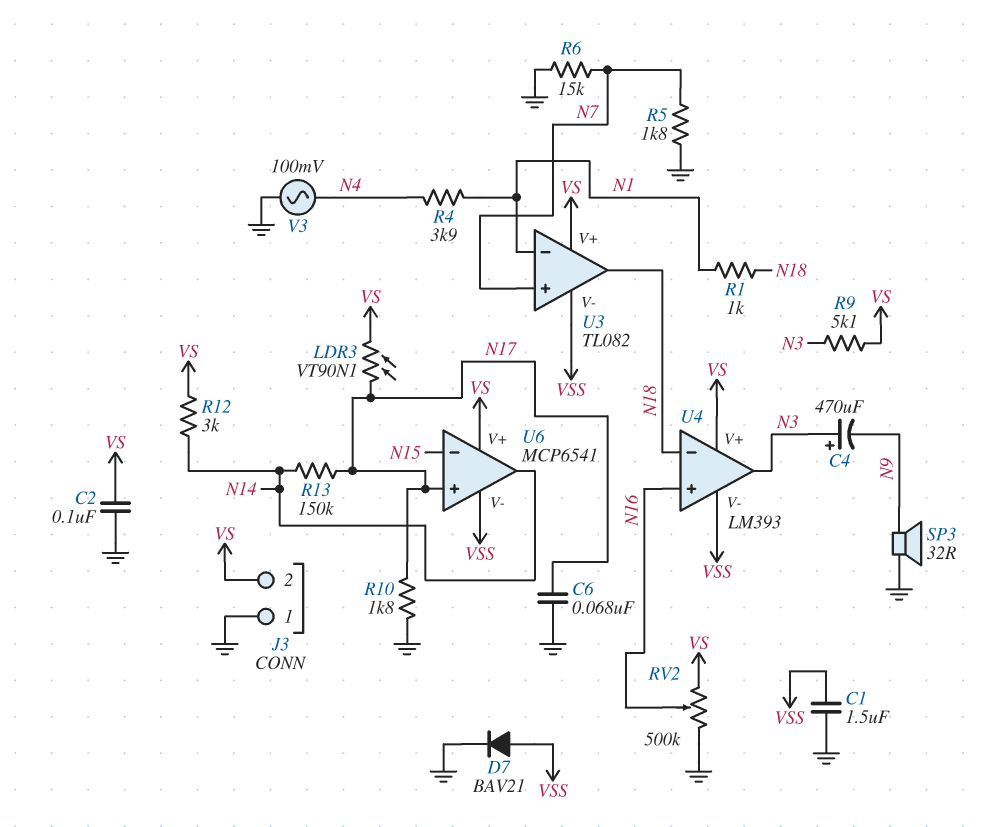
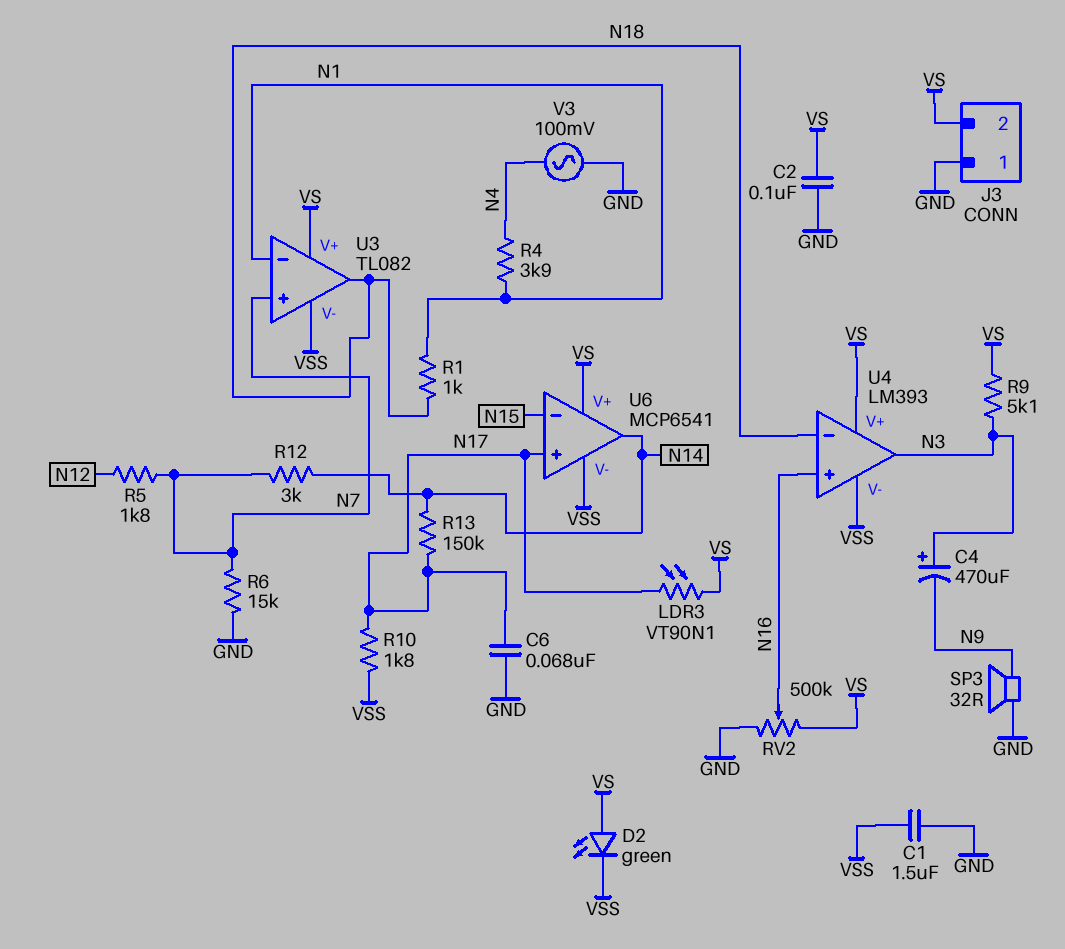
D2: none -> LED green (A VS, K VSS)
D7: diode BAV21 (A VSS, K GND) -> none
R5: 1.8k (GND, N7) -> 1.8k (N7, N12)
R10: 1.8k (GND, N17) -> 1.8k (N17, VSS)
R12: 3k (N14, VS) -> 3k (N7, N14)

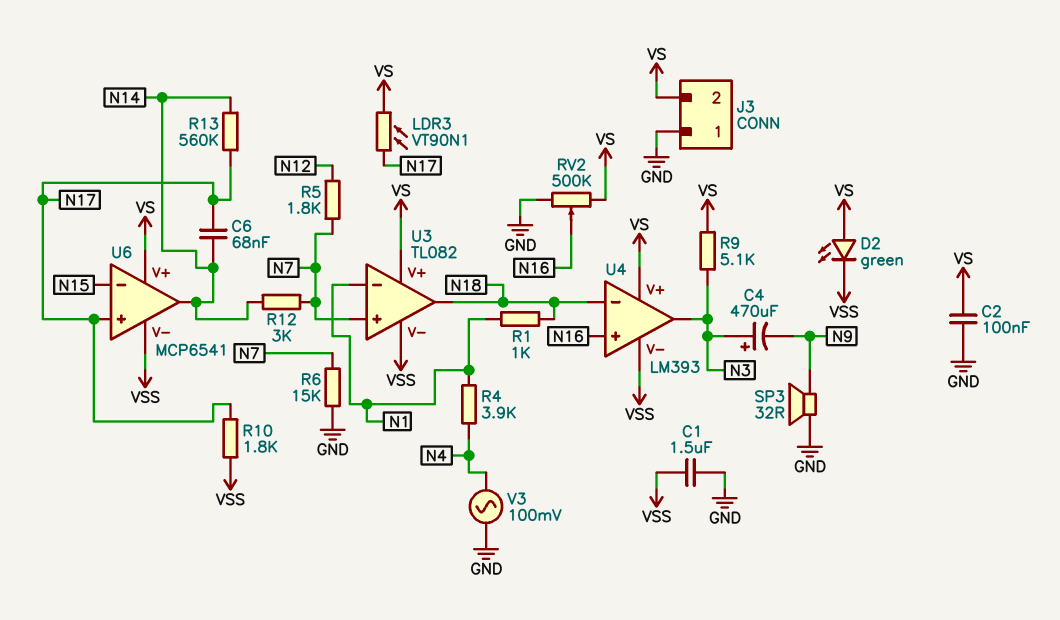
C6: 68nF (GND, N17) -> 68nF (N14, N17)
R13: 150k (N14, N17) -> 560k (N14, N17)

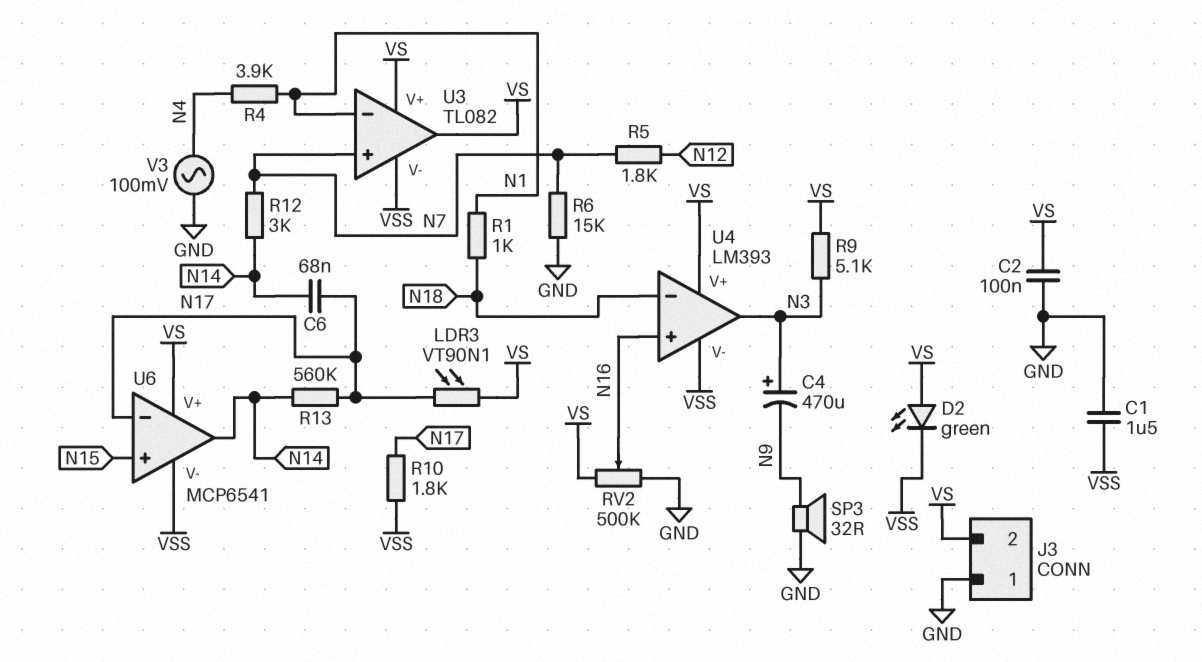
U3 pin out: N18 -> VS
U6 pin in+: N17 -> N15
U6 pin in-: N15 -> N17

